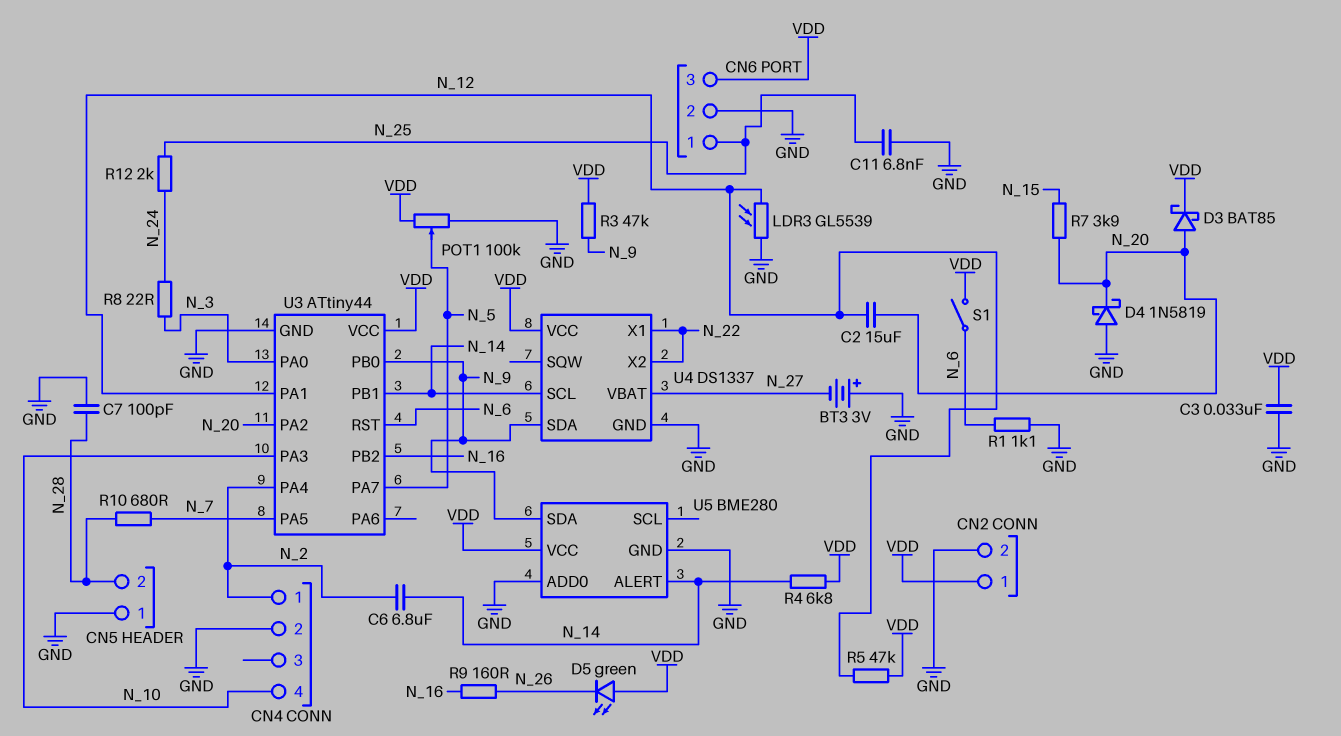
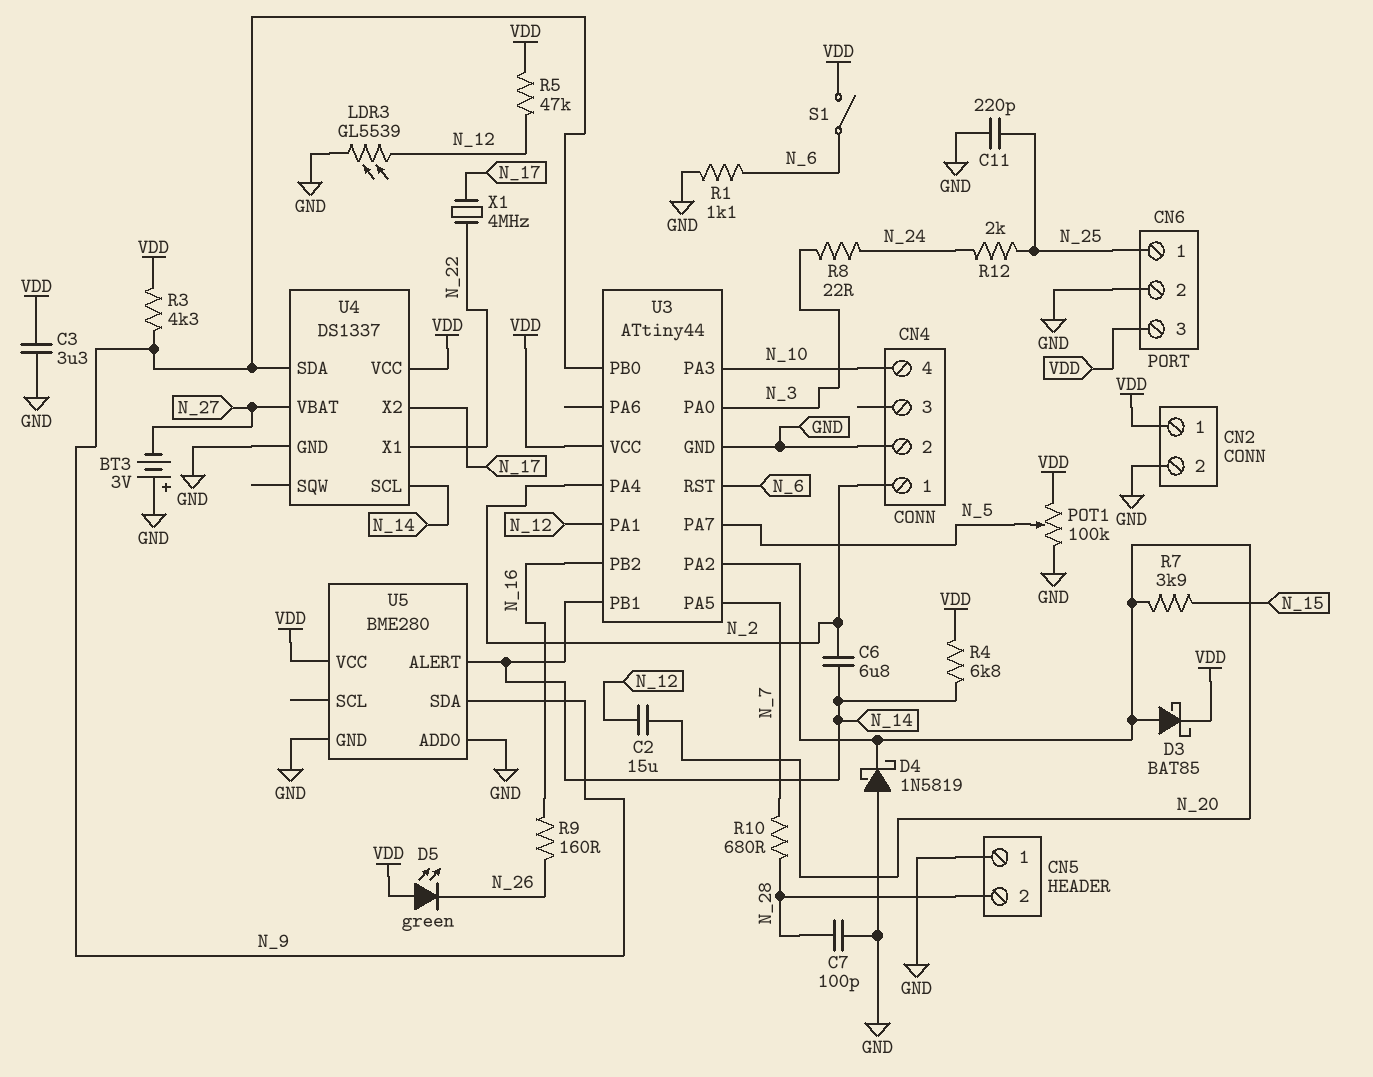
C3: 33nF (GND, VDD) -> 3.3uF (GND, VDD)
C11: 6.8nF (GND, N_25) -> 220pF (GND, N_25)
R3: 47k (N_9, VDD) -> 4.3k (N_9, VDD)
U4 pin X2: N_22 -> N_17
X1: none -> 4MHz (N_17, N_22)

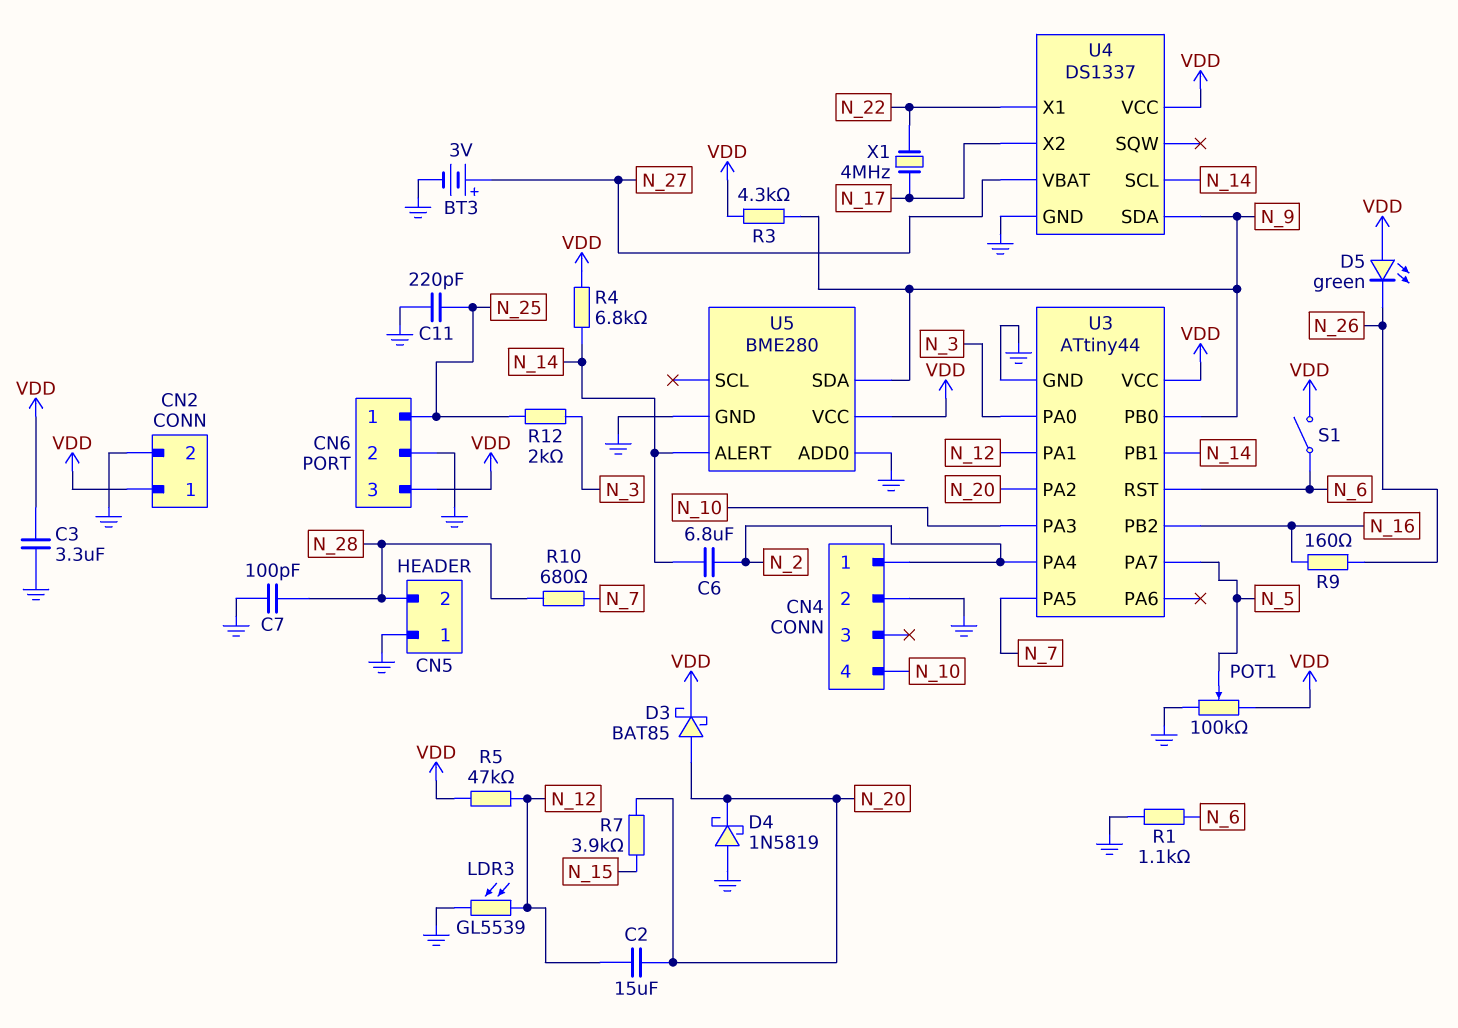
BT3: 3V (plus GND, minus N_27) -> 3V (plus N_27, minus GND)
R8: 22 (N_3, N_24) -> none
R12: 2k (N_24, N_25) -> 2k (N_3, N_25)

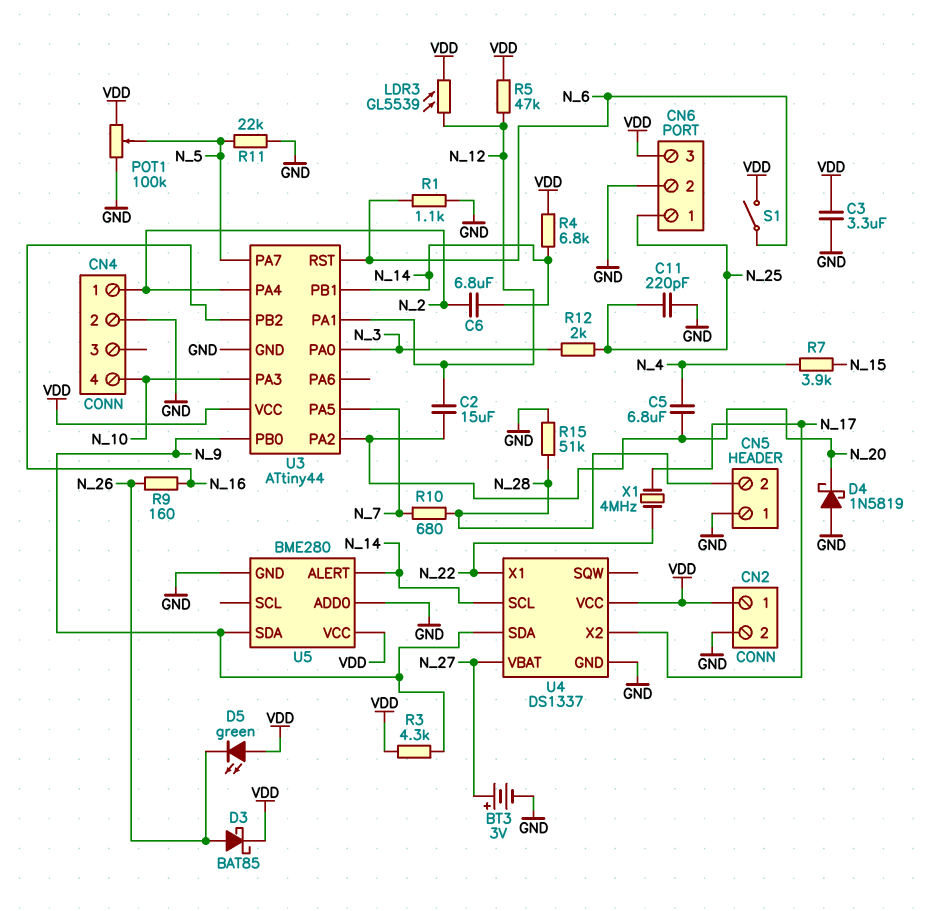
C5: none -> 6.8uF (N_4, N_20)
C7: 100pF (GND, N_28) -> none
D3: schottky BAT85 (A N_20, K VDD) -> schottky BAT85 (A N_26, K VDD)
LDR3: GL5539 (GND, N_12) -> GL5539 (N_12, VDD)
R7: 3.9k (N_15, N_20) -> 3.9k (N_4, N_15)
R11: none -> 22k (GND, N_5)
R15: none -> 51k (GND, N_28)

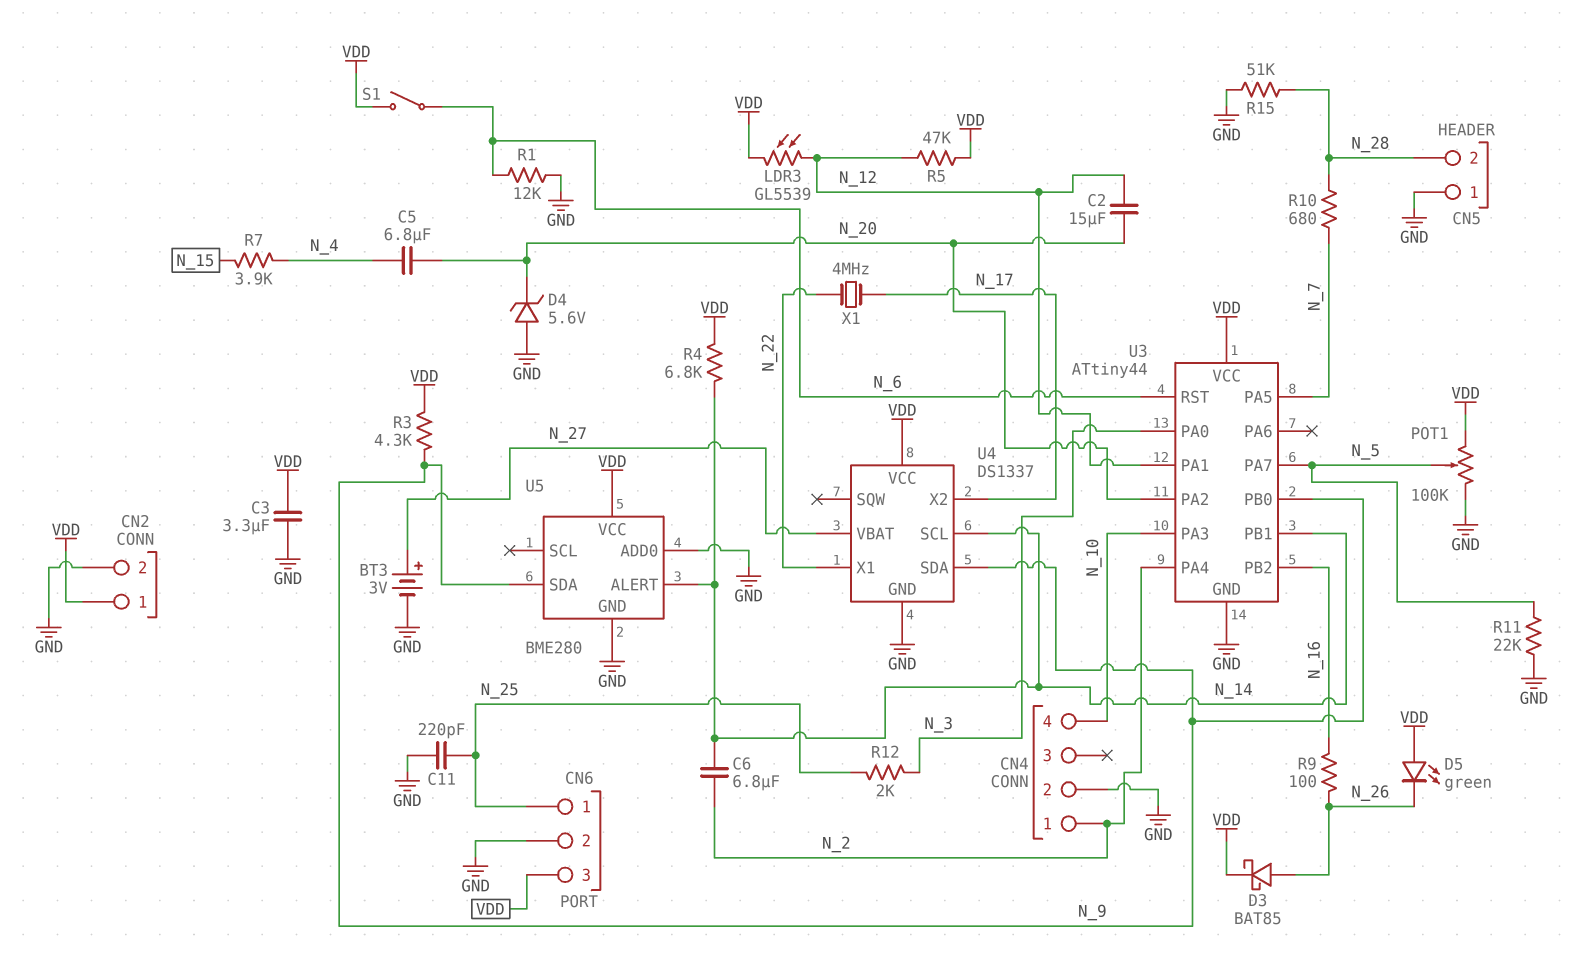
D4: schottky 1N5819 (A GND, K N_20) -> zener 5.6V (A GND, K N_20)
R1: 1.1k (GND, N_6) -> 12k (GND, N_6)
R9: 160 (N_16, N_26) -> 100 (N_16, N_26)

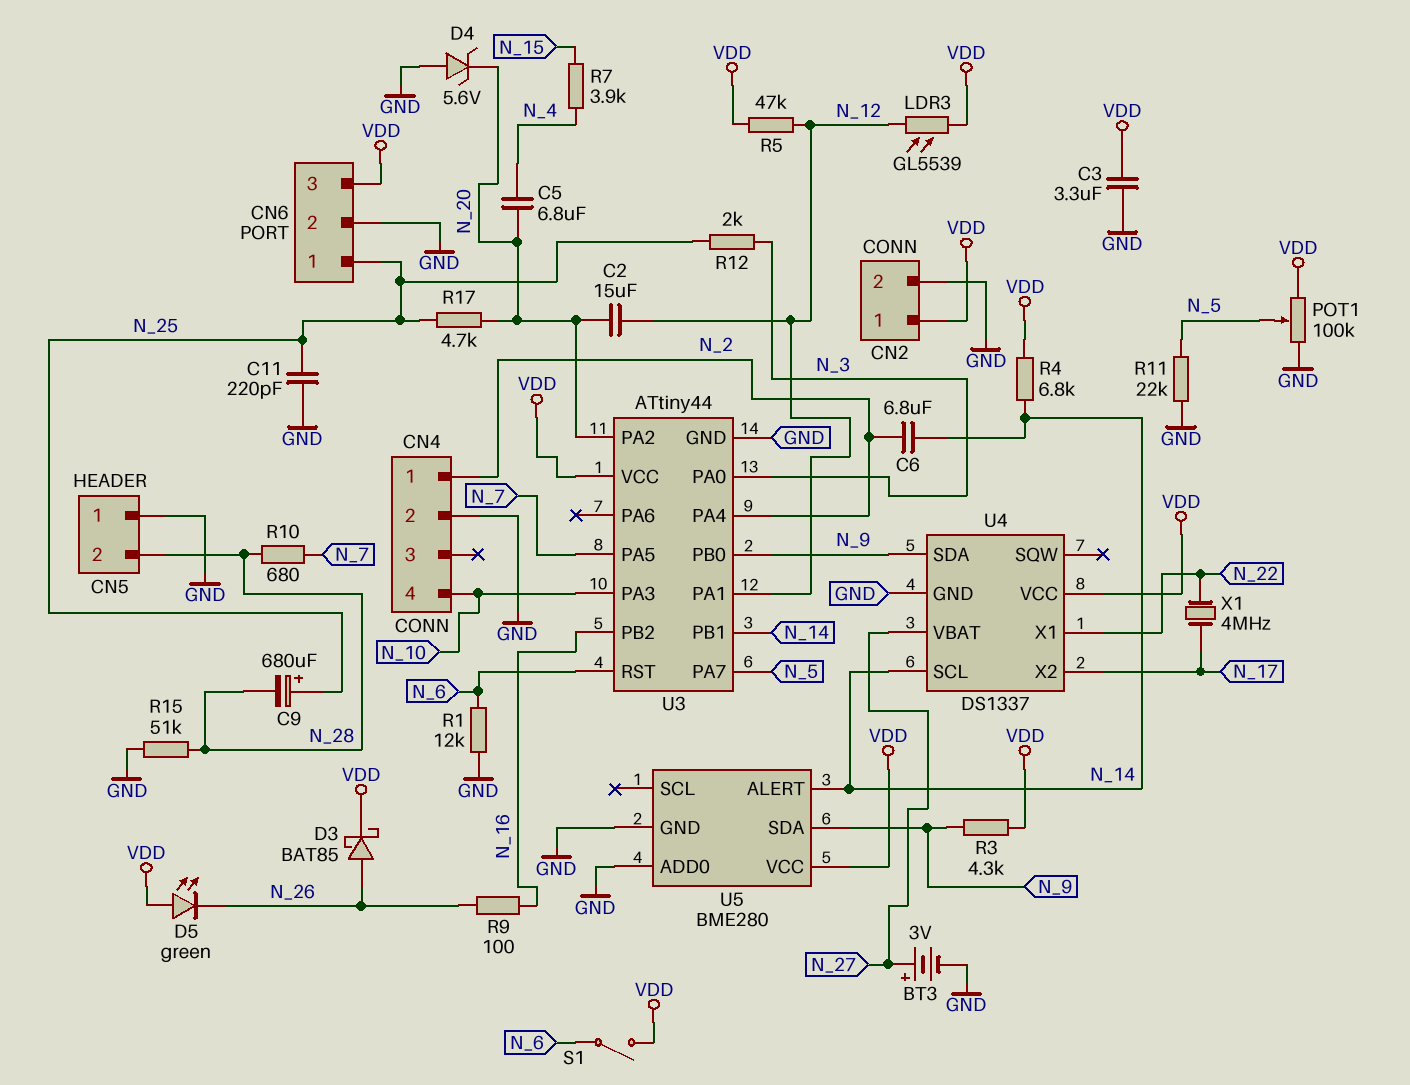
C9: none -> 680uF (plus N_25, minus N_28)
R17: none -> 4.7k (N_20, N_25)

